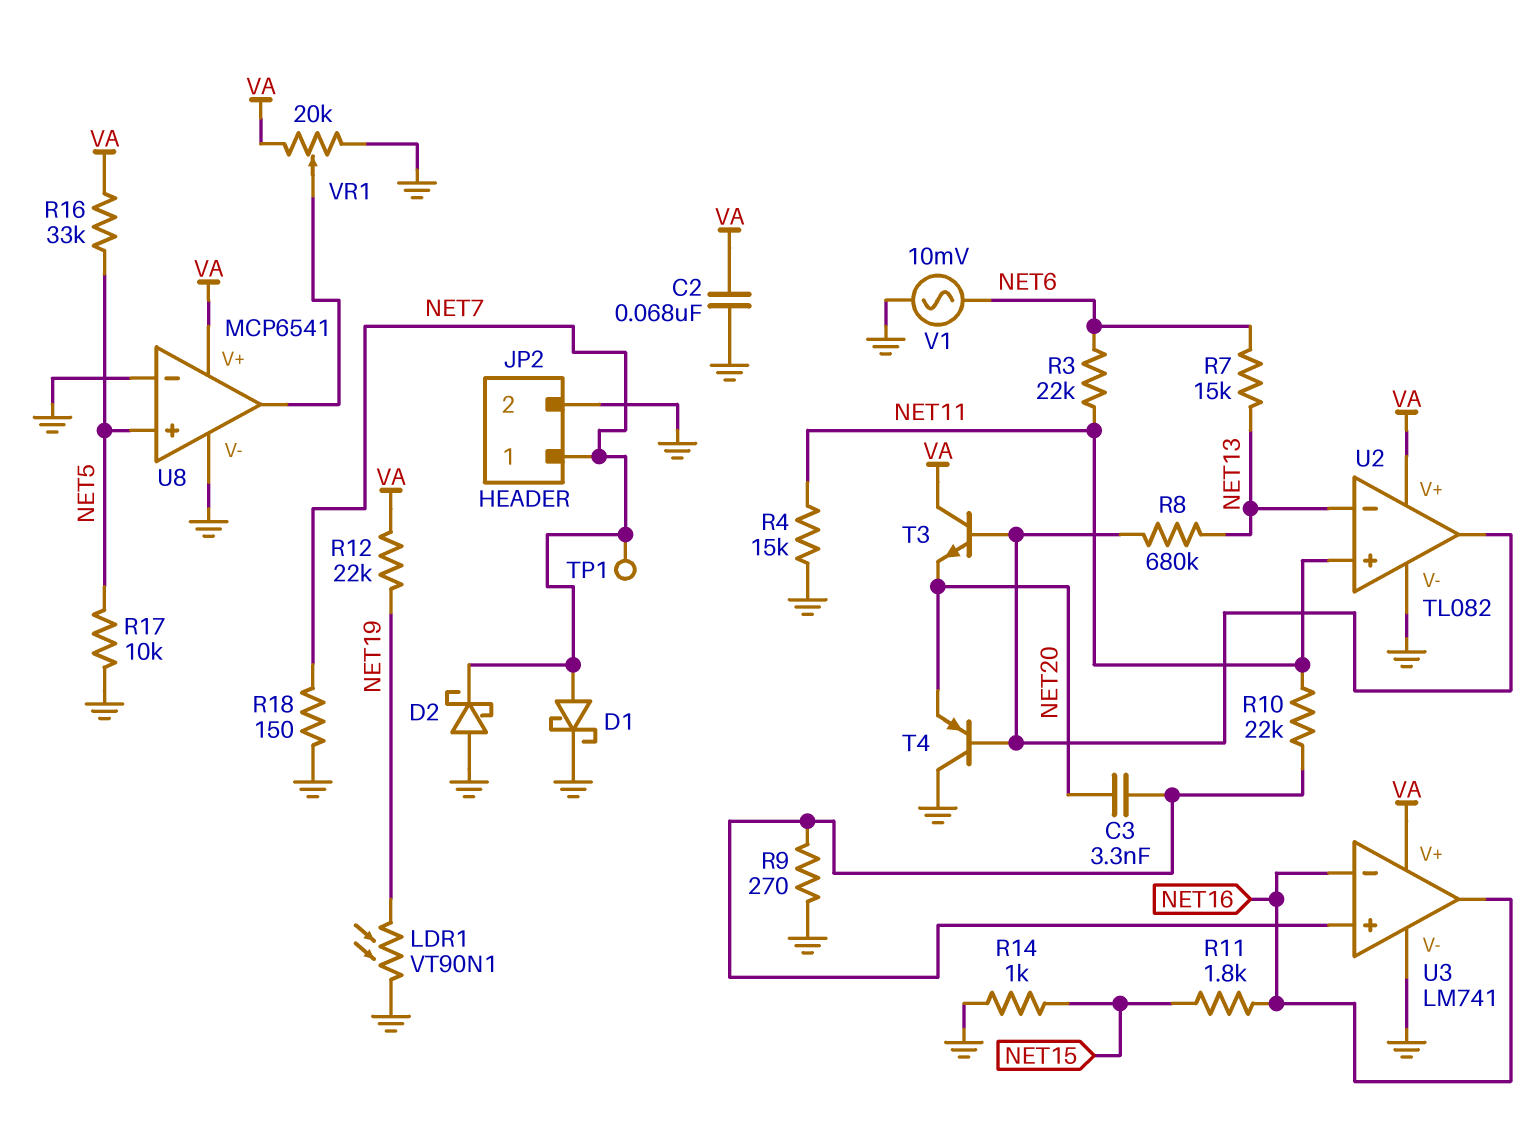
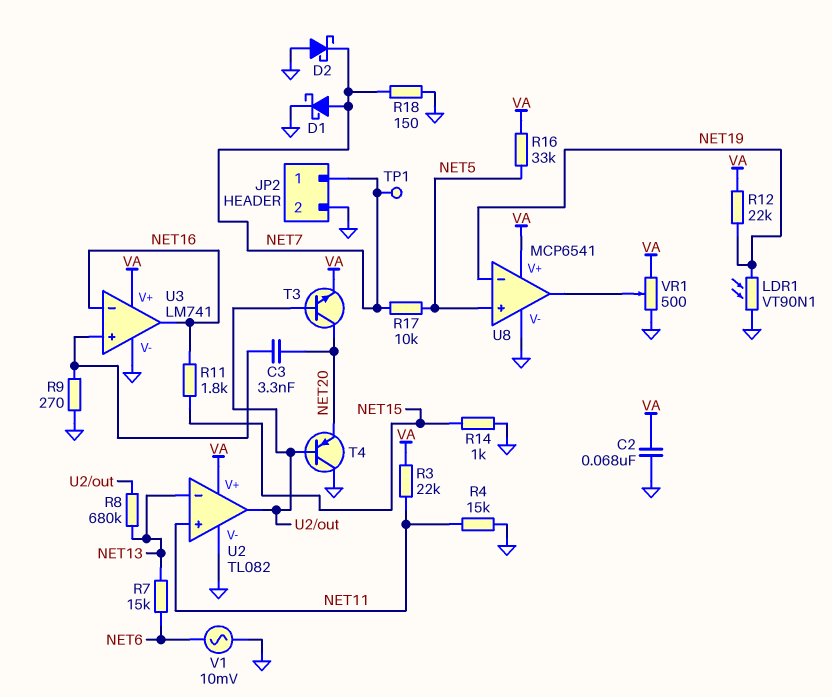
R3: 22k (NET6, NET11) -> 22k (NET11, VA)
R10: 22k (NET11, U3/in+) -> none
R17: 10k (GND, NET5) -> 10k (NET5, NET7)
T3: NPN (B U2/out, C VA, E NET20) -> NPN (B U2/out, C NET20, E VA)
U8 pin in-: GND -> NET19
VR1: 20k (GND, VA, wiper U8/out) -> 500 (GND, VA, wiper U8/out)

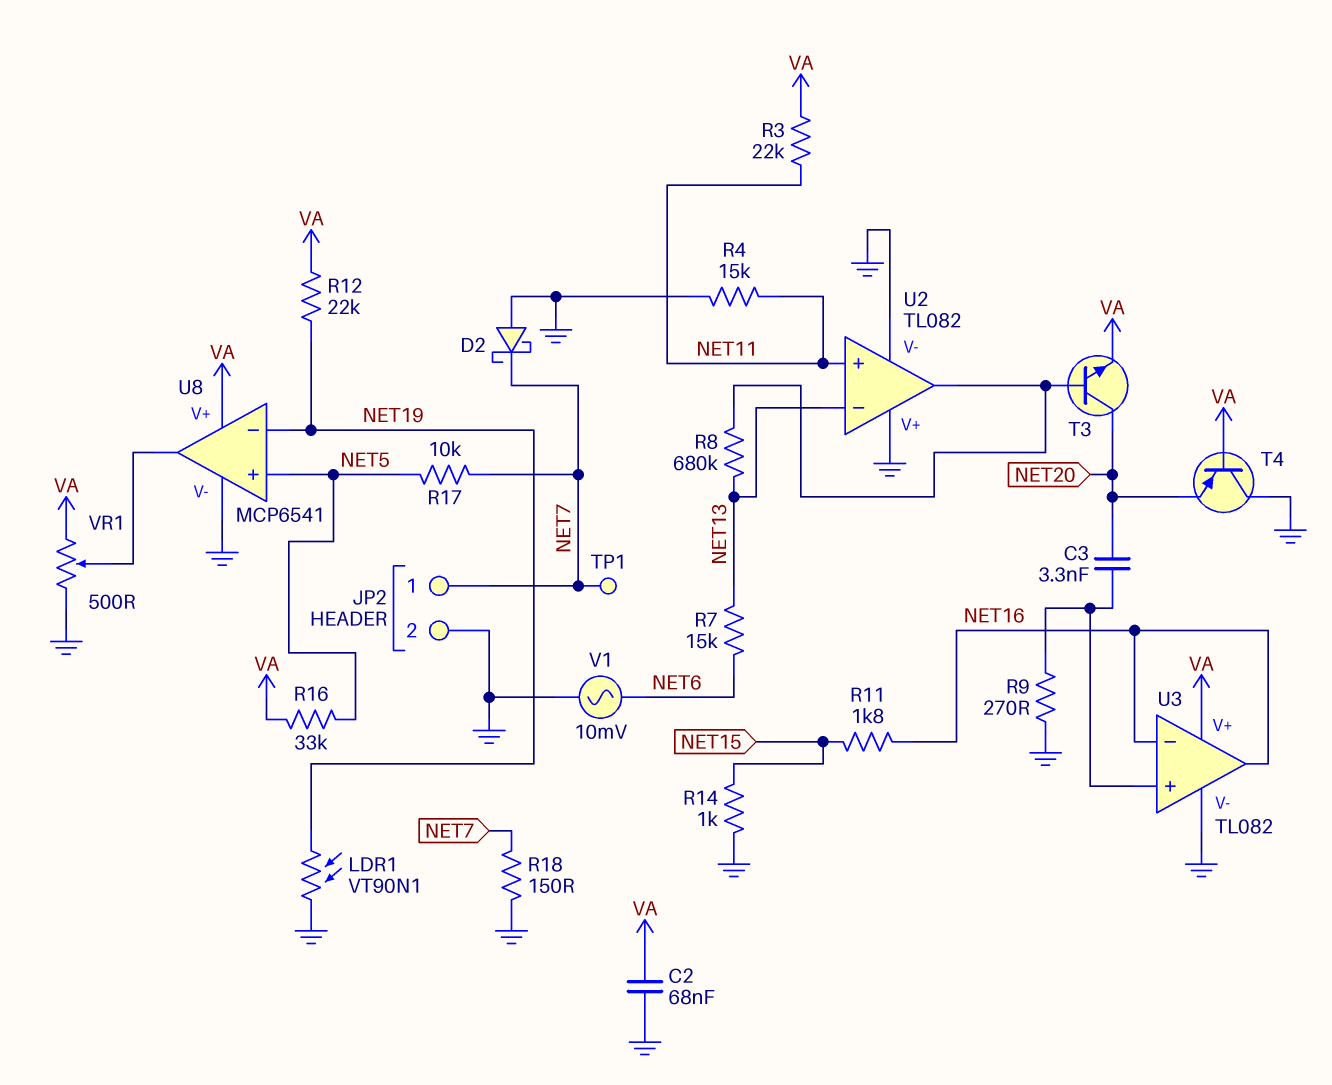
D1: schottky (A NET7, K GND) -> none
T4: PNP (B U2/out, C GND, E NET20) -> PNP (B VA, C GND, E NET20)
U2 pin V+: VA -> GND
U3: LM741 -> TL082

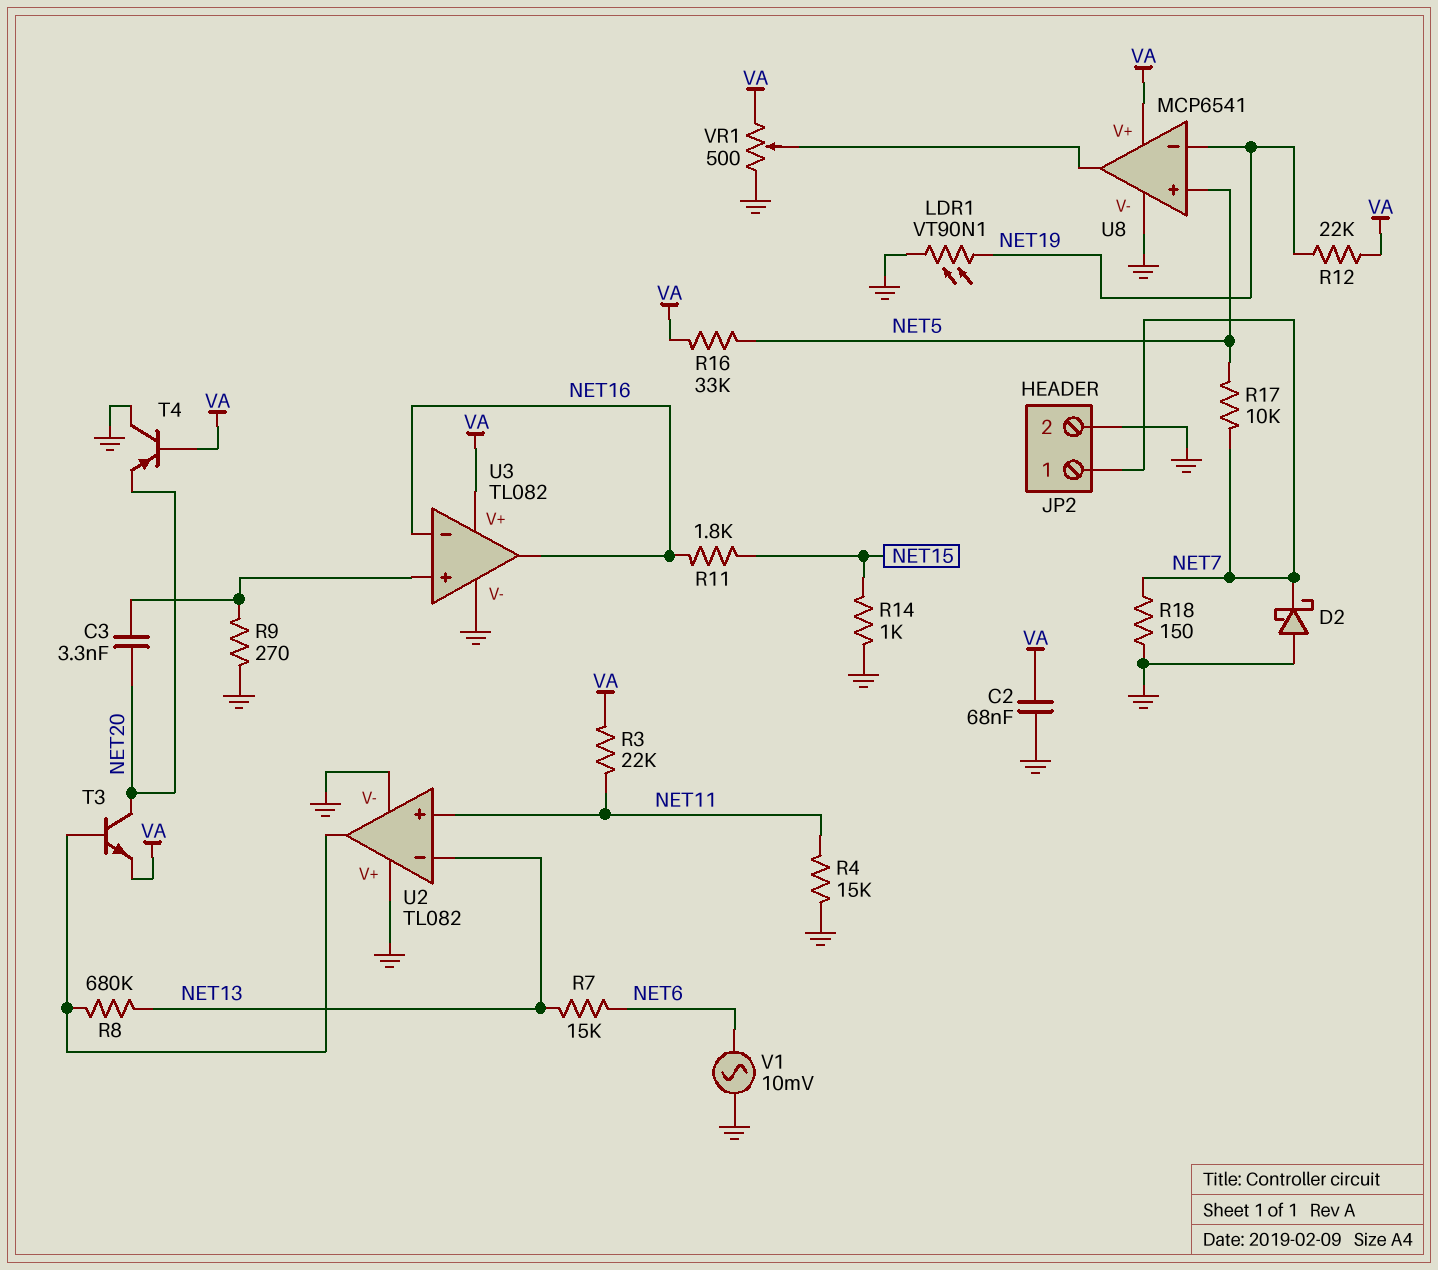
TP1: test point (NET7) -> none

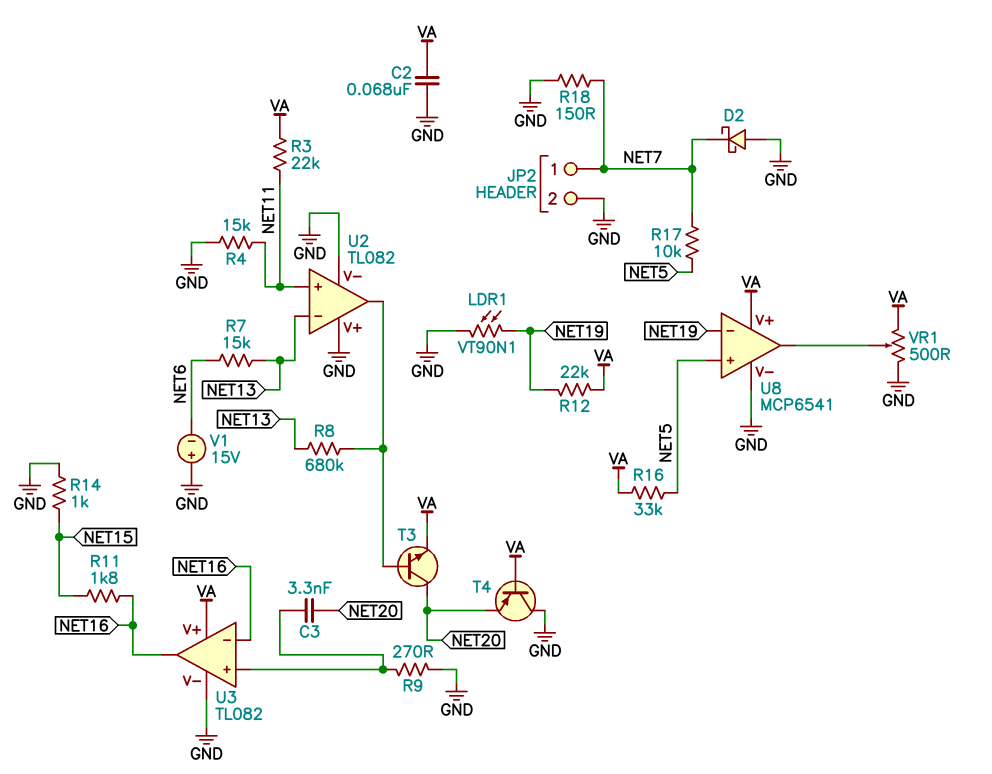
V1: AC 10mV (GND, NET6) -> 15V (plus GND, minus NET6)

